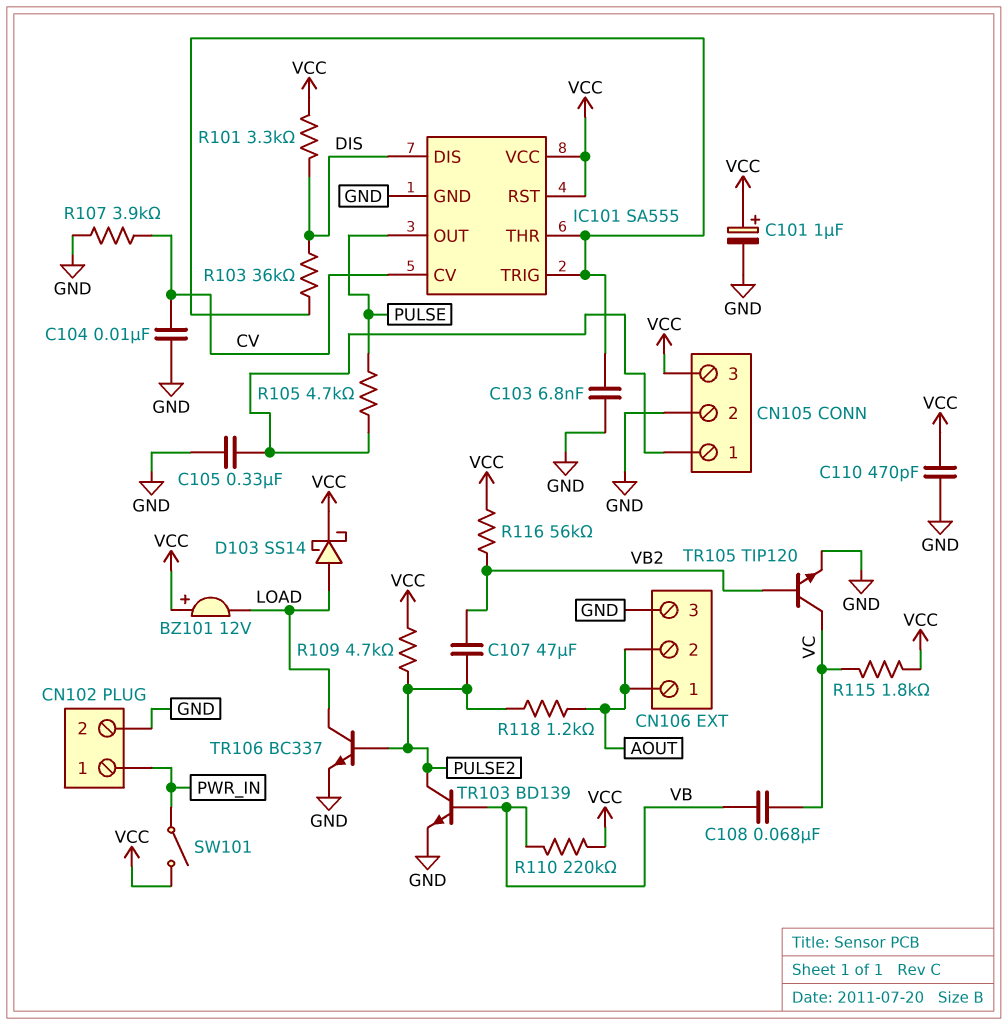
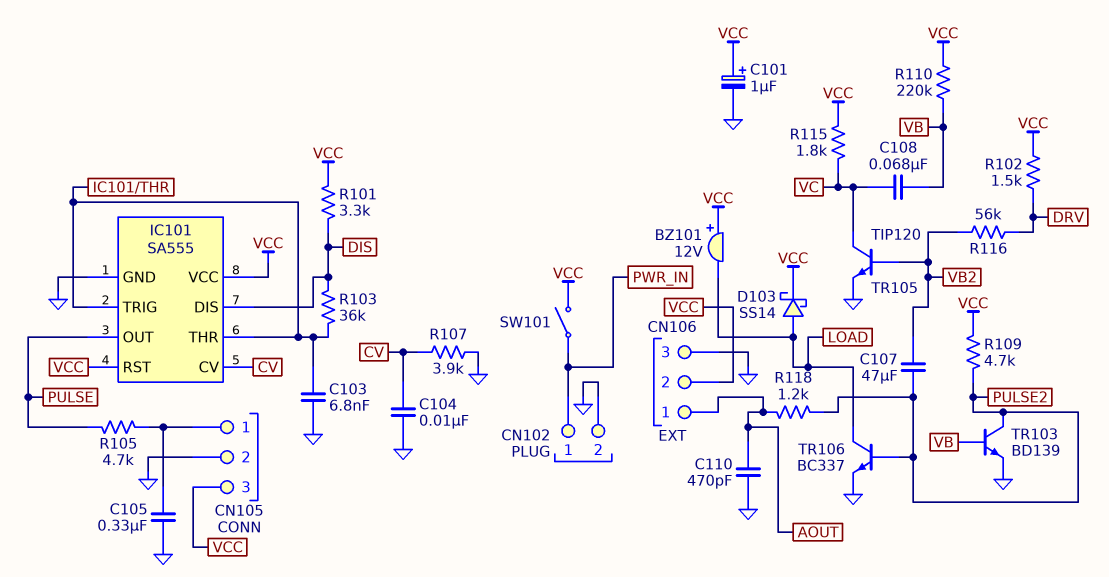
C110: 470pF (GND, VCC) -> 470pF (AOUT, GND)
CN106 pin 2: AOUT -> VCC
R102: none -> 1.5k (DRV, VCC)
R116: 56k (VB2, VCC) -> 56k (DRV, VB2)

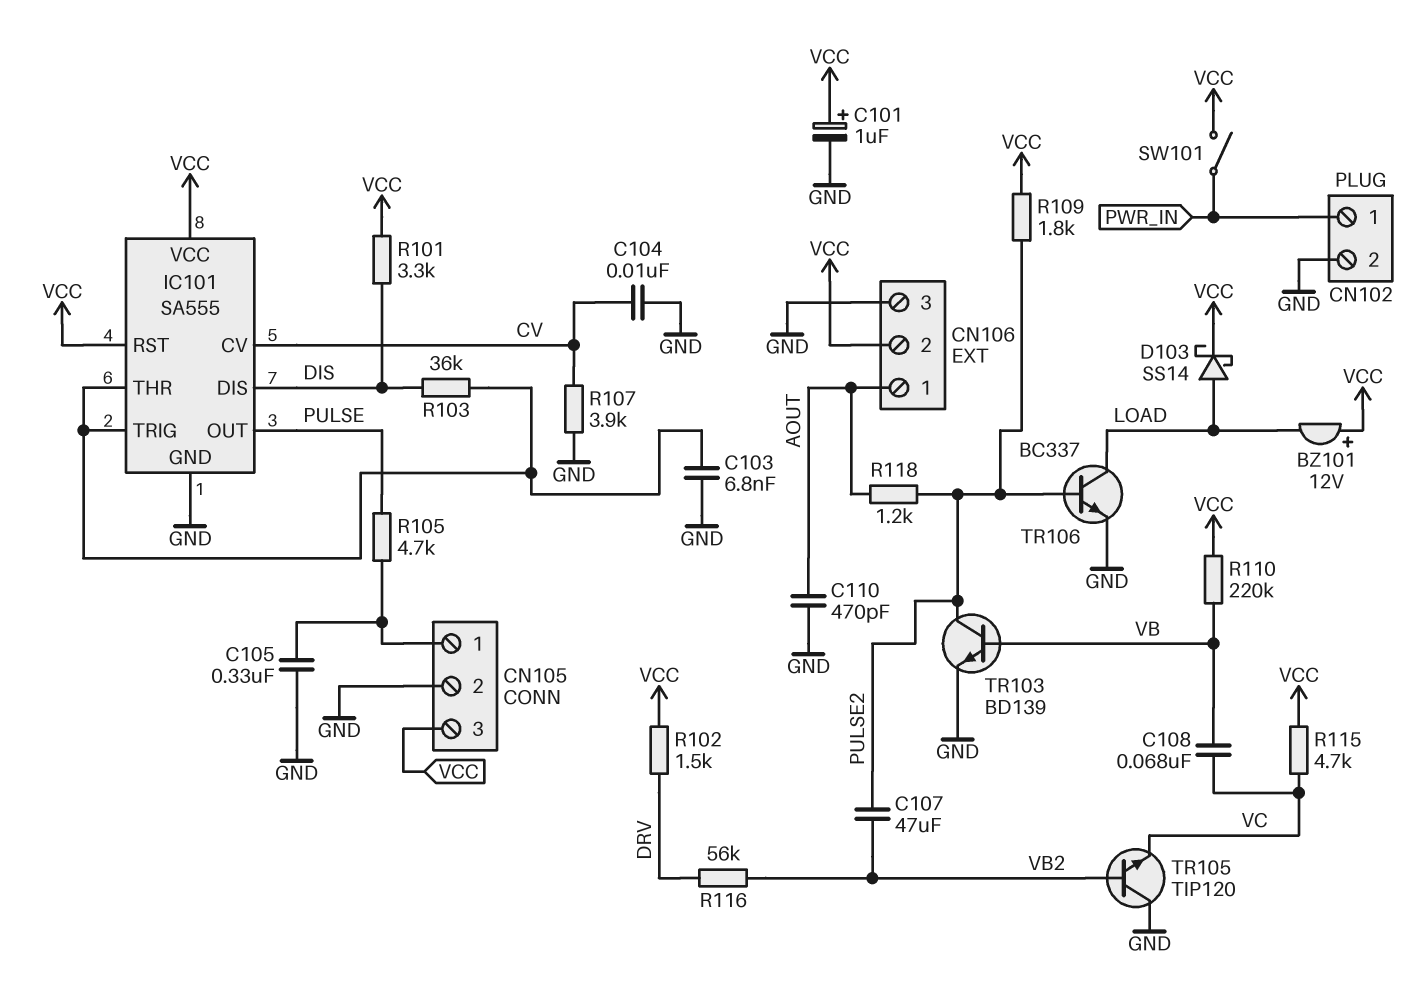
R109: 4.7k (PULSE2, VCC) -> 1.8k (PULSE2, VCC)
R115: 1.8k (VC, VCC) -> 4.7k (VC, VCC)
TR105: NPN TIP120 (B VB2, C VC, E GND) -> NPN TIP120 (B VB2, C GND, E VC)

